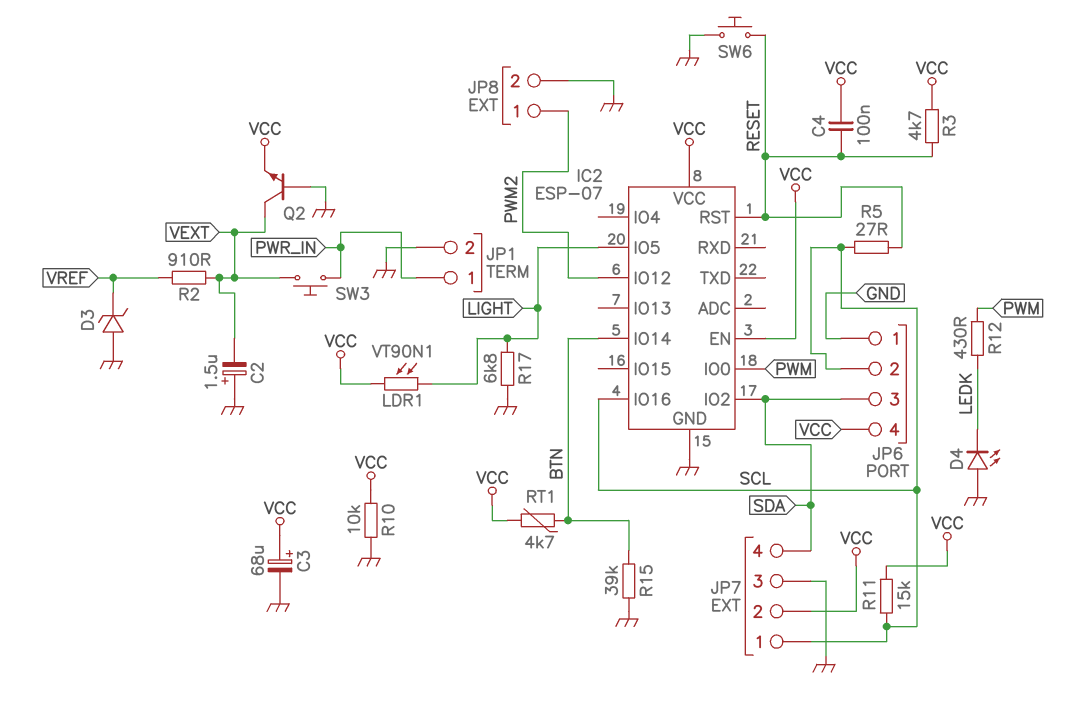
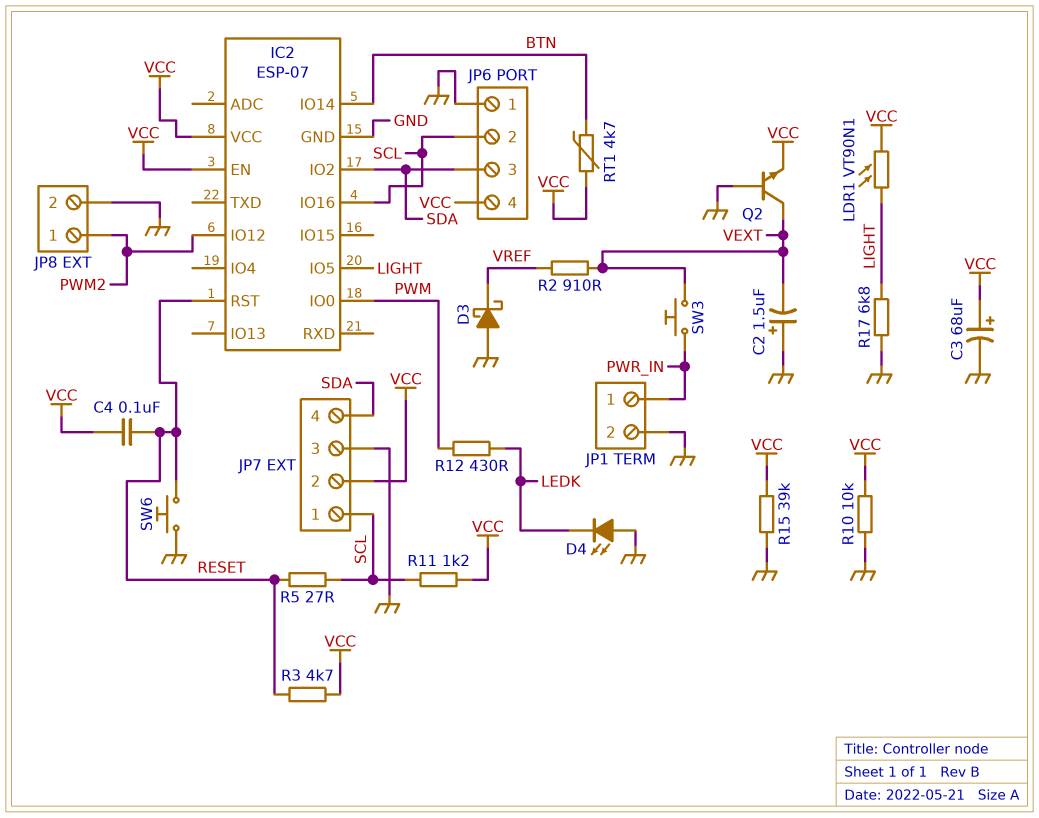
D3: zener (A GND, K VREF) -> schottky (A GND, K VREF)
R11: 15k (SCL, VCC) -> 1.2k (SCL, VCC)
R15: 39k (BTN, GND) -> 39k (GND, VCC)

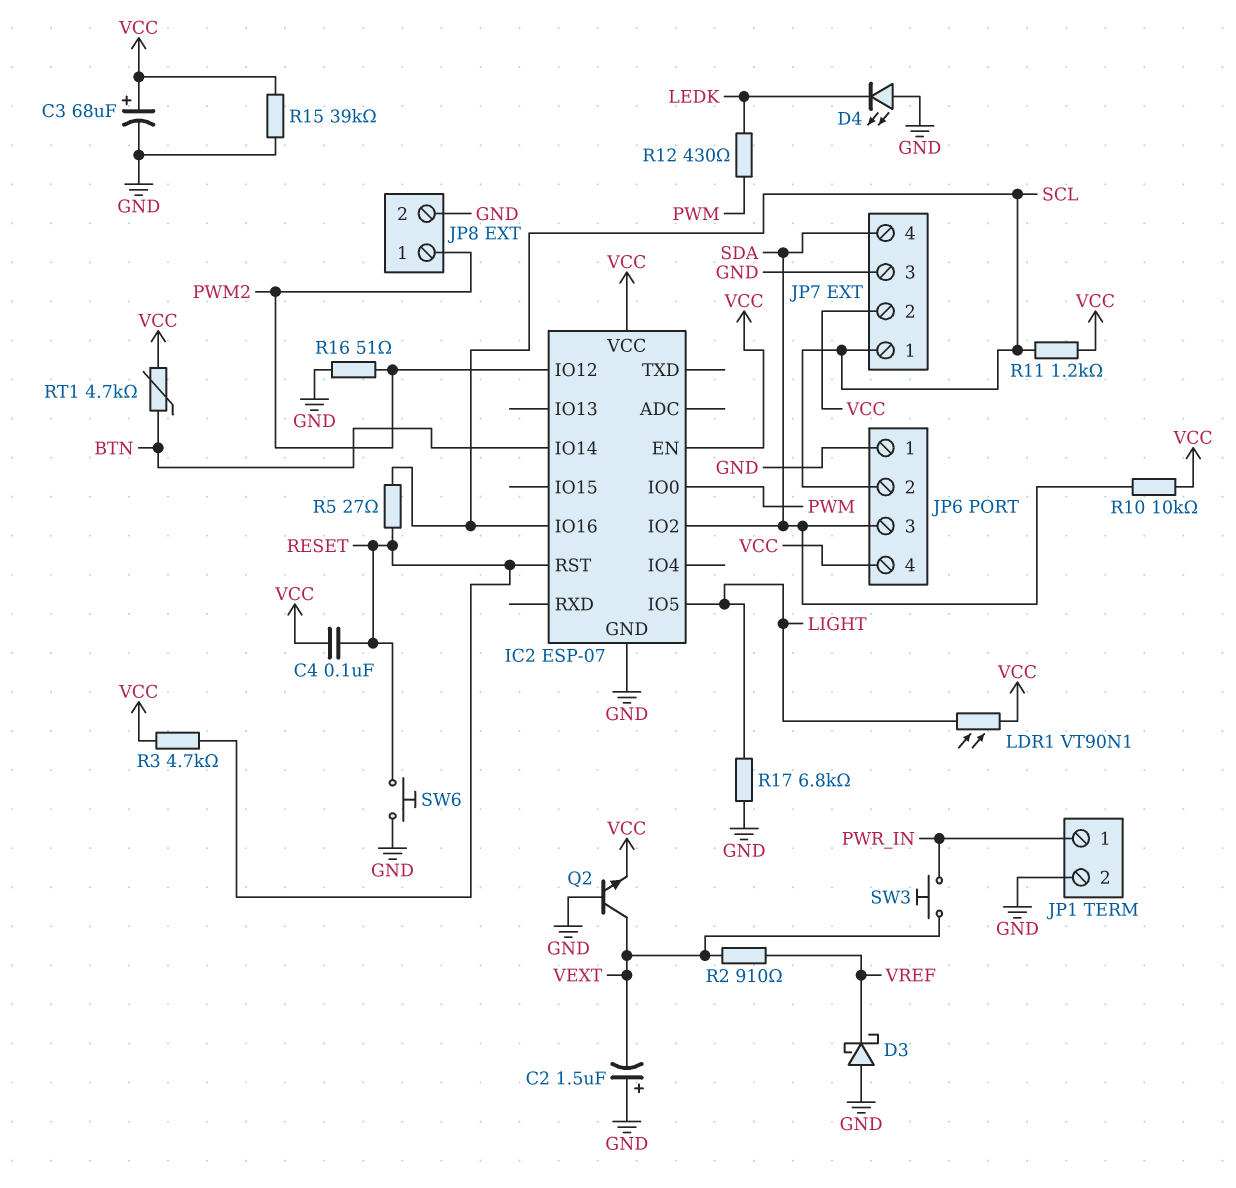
R10: 10k (GND, VCC) -> 10k (SDA, VCC)
R16: none -> 51 (GND, PWM2)

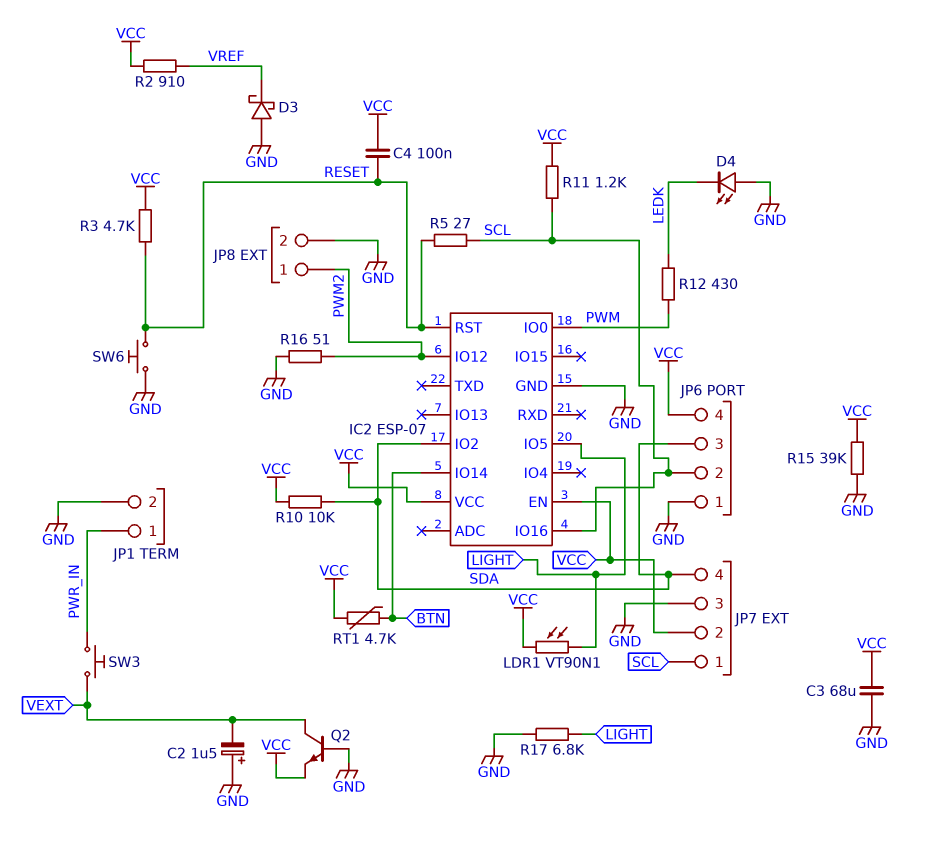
C3: 68uF (plus VCC, minus GND) -> 68uF (GND, VCC)
R2: 910 (VEXT, VREF) -> 910 (VCC, VREF)

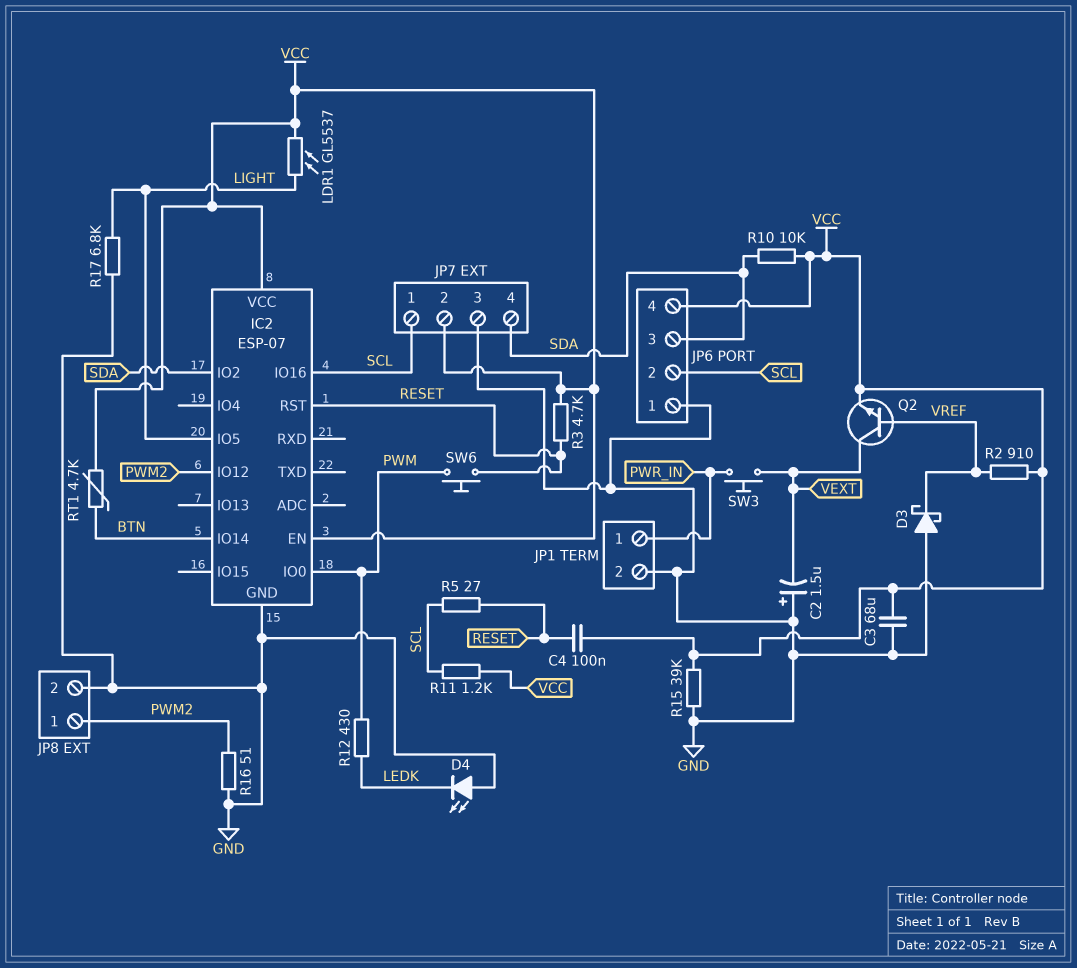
LDR1: VT90N1 (LIGHT, VCC) -> GL5537 (LIGHT, VCC)
Q2: NPN (B GND, C VEXT, E VCC) -> NPN (B VREF, C VEXT, E VCC)
SW6: button (GND, RESET) -> button (PWM, RESET)

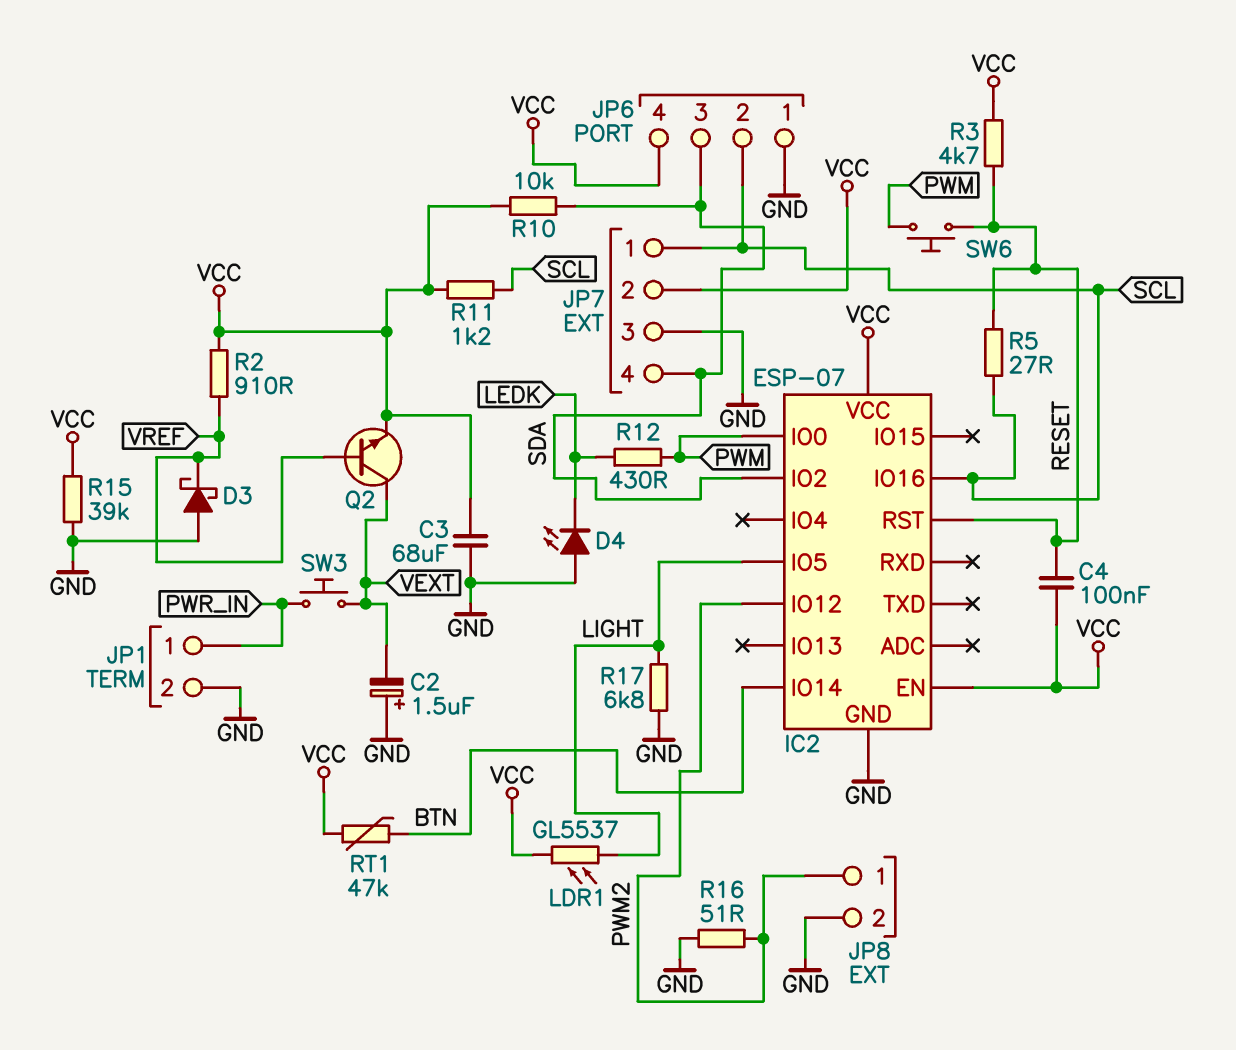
RT1: 4.7k (BTN, VCC) -> 47k (BTN, VCC)

